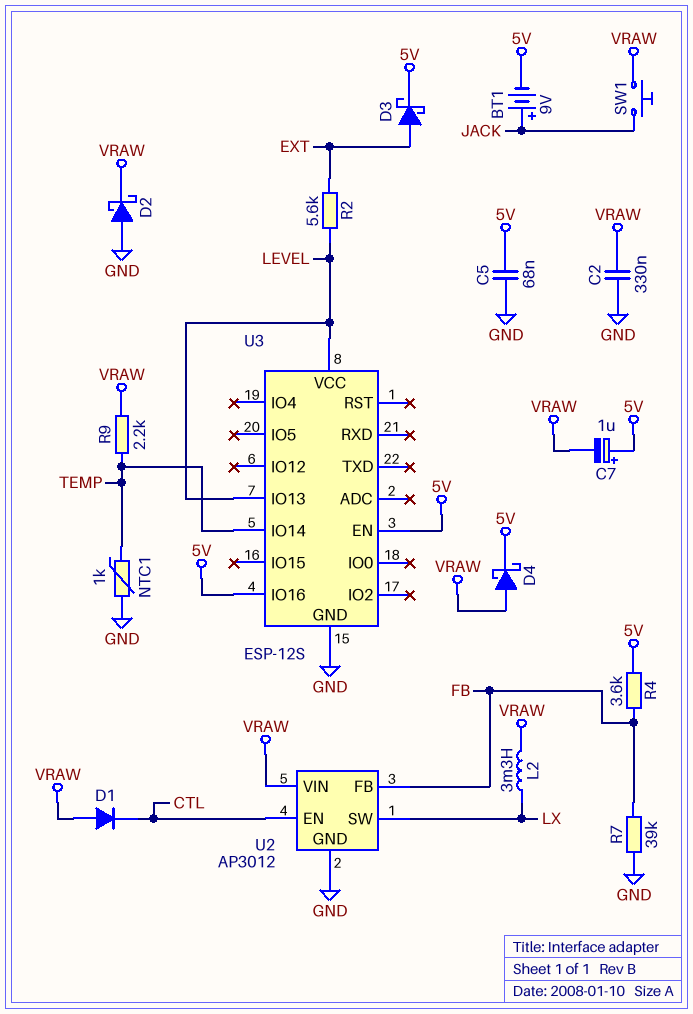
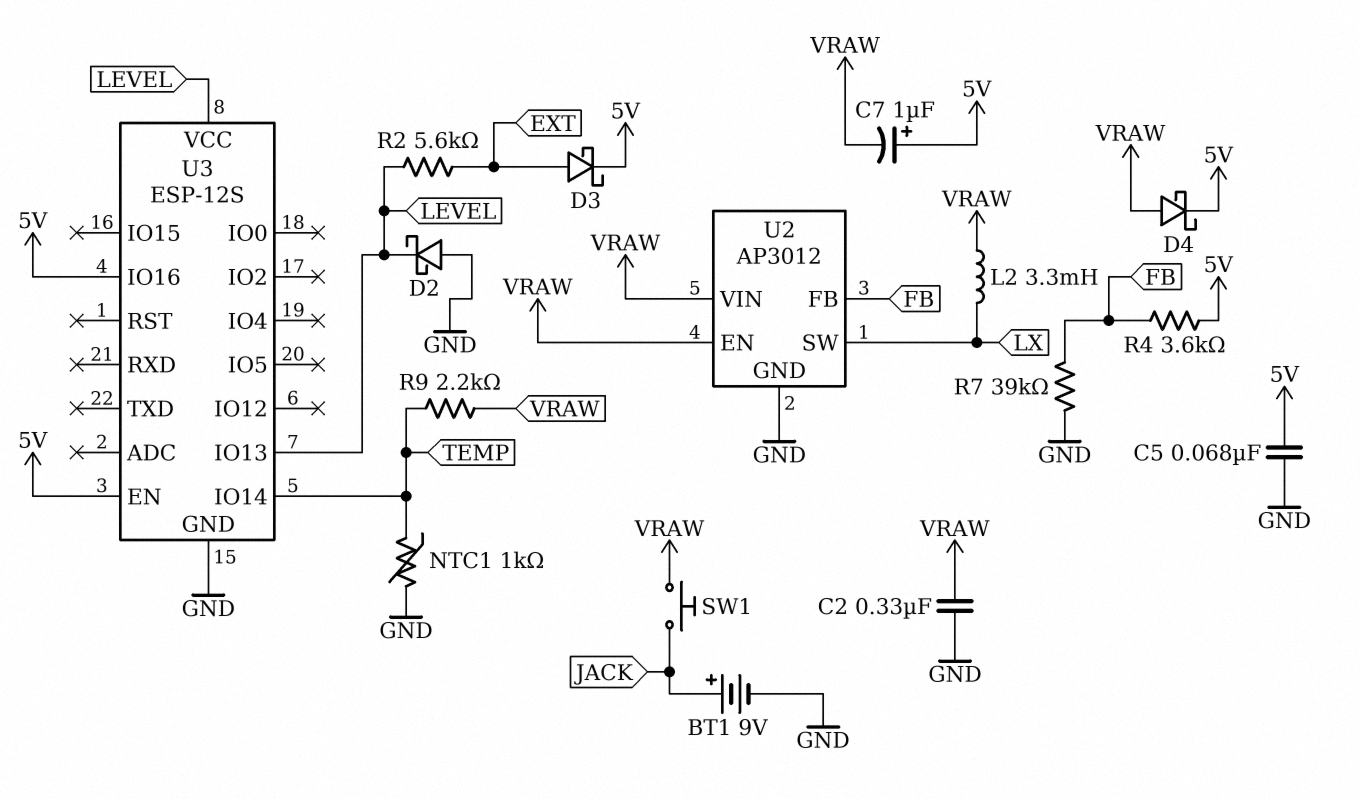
BT1: 9V (plus JACK, minus 5V) -> 9V (plus JACK, minus GND)
D1: diode (A VRAW, K CTL) -> none
D2: schottky (A GND, K VRAW) -> schottky (A GND, K LEVEL)
U2 pin EN: CTL -> VRAW

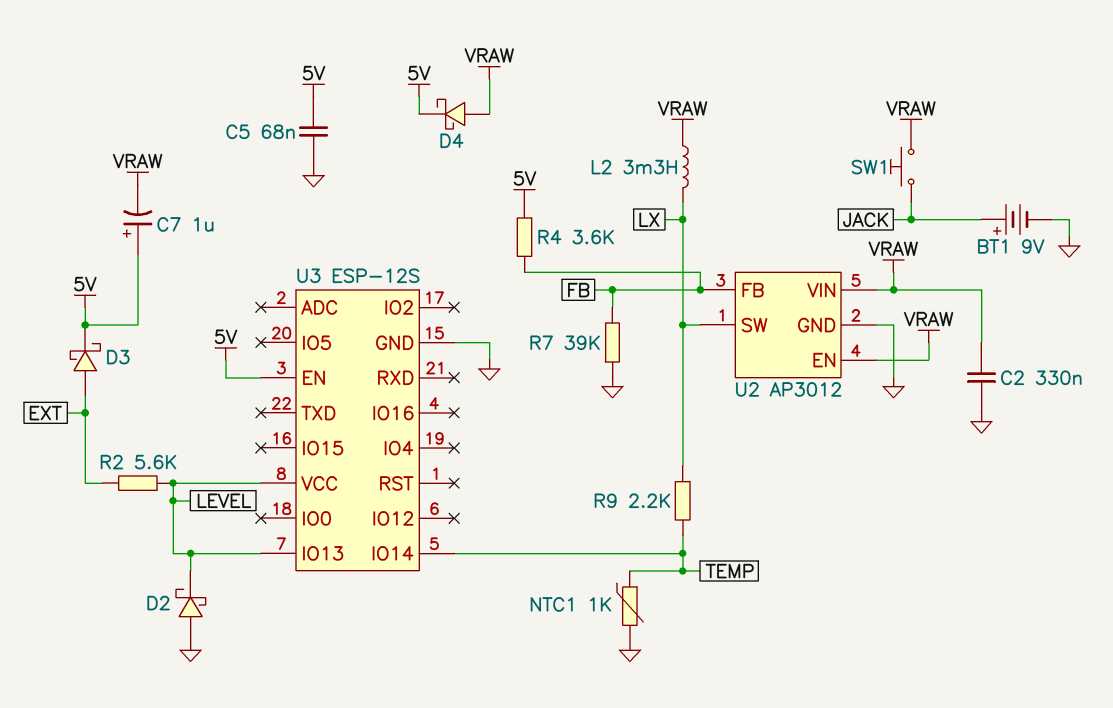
R9: 2.2k (TEMP, VRAW) -> 2.2k (LX, TEMP)
U3 pin IO16: 5V -> none

